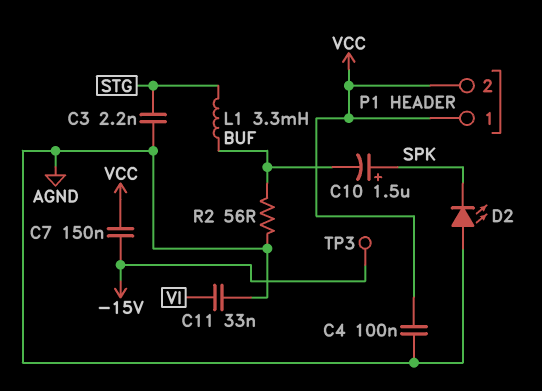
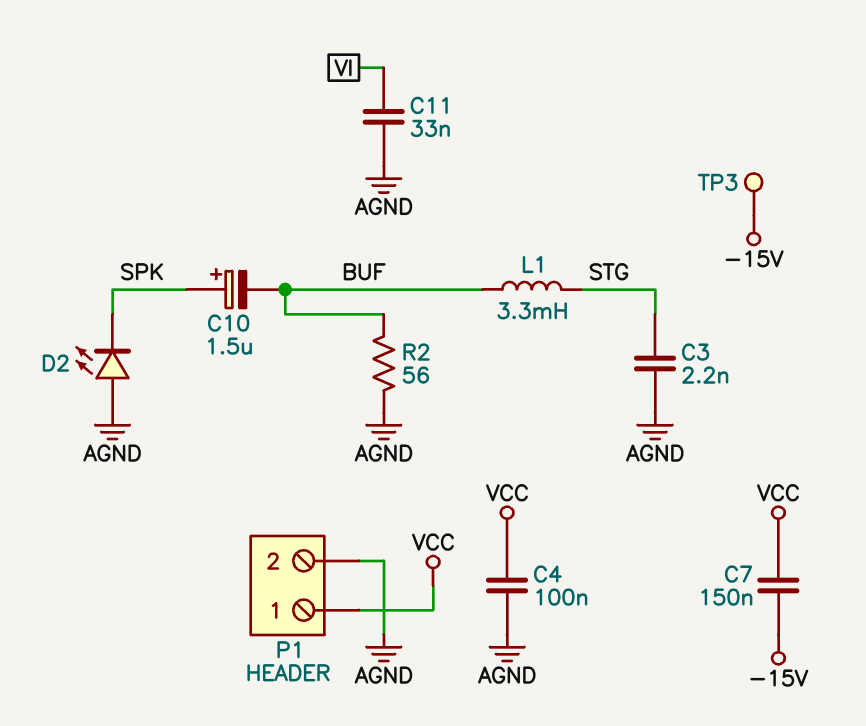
P1 pin 2: VCC -> AGND

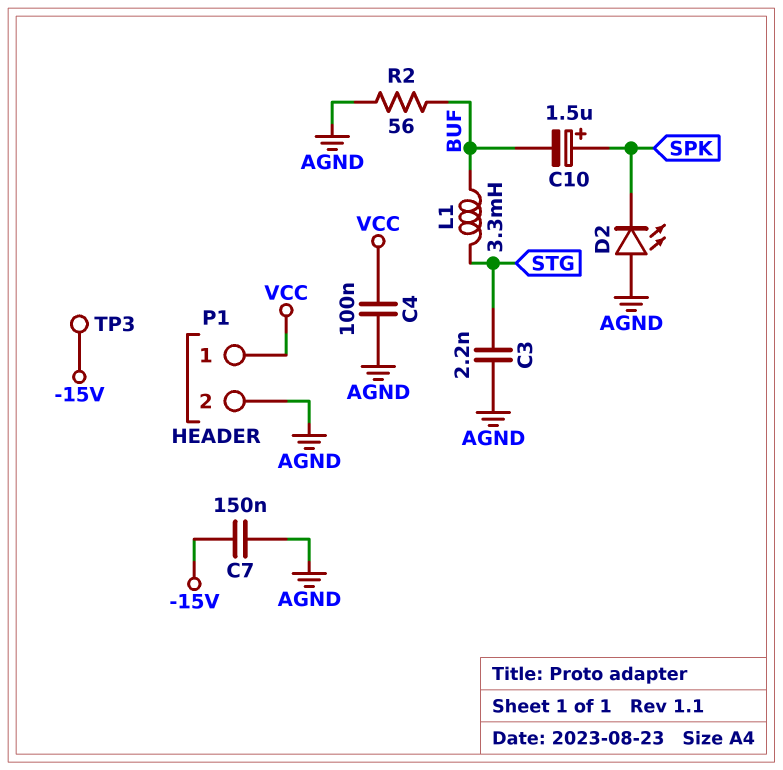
C7: 150nF (-15V, VCC) -> 150nF (-15V, AGND)
C11: 33nF (AGND, VI) -> none

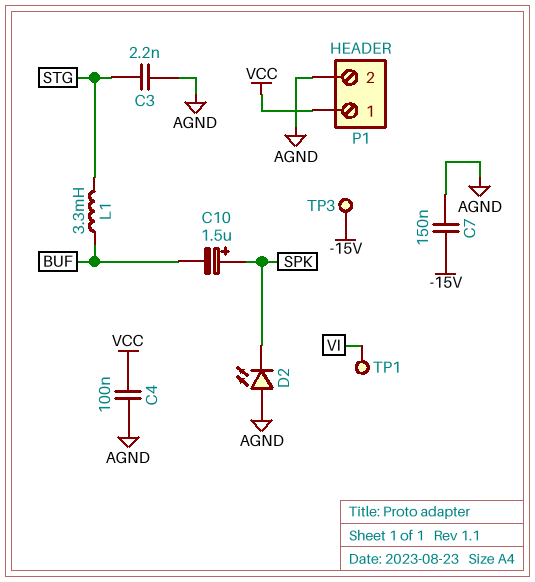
R2: 56 (AGND, BUF) -> none
TP1: none -> test point (VI)

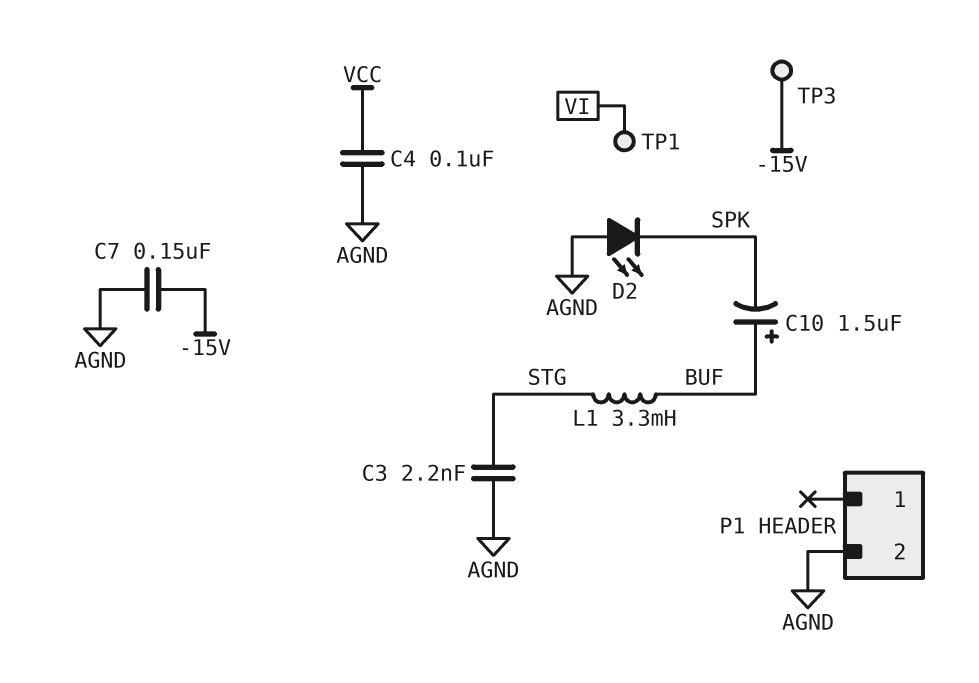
C10: 1.5uF (plus SPK, minus BUF) -> 1.5uF (plus BUF, minus SPK)
P1 pin 1: VCC -> none

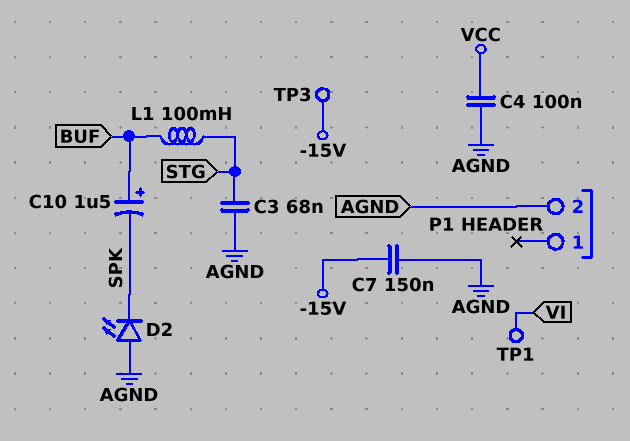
C3: 2.2nF (AGND, STG) -> 68nF (AGND, STG)
L1: 3.3mH (BUF, STG) -> 100mH (BUF, STG)

